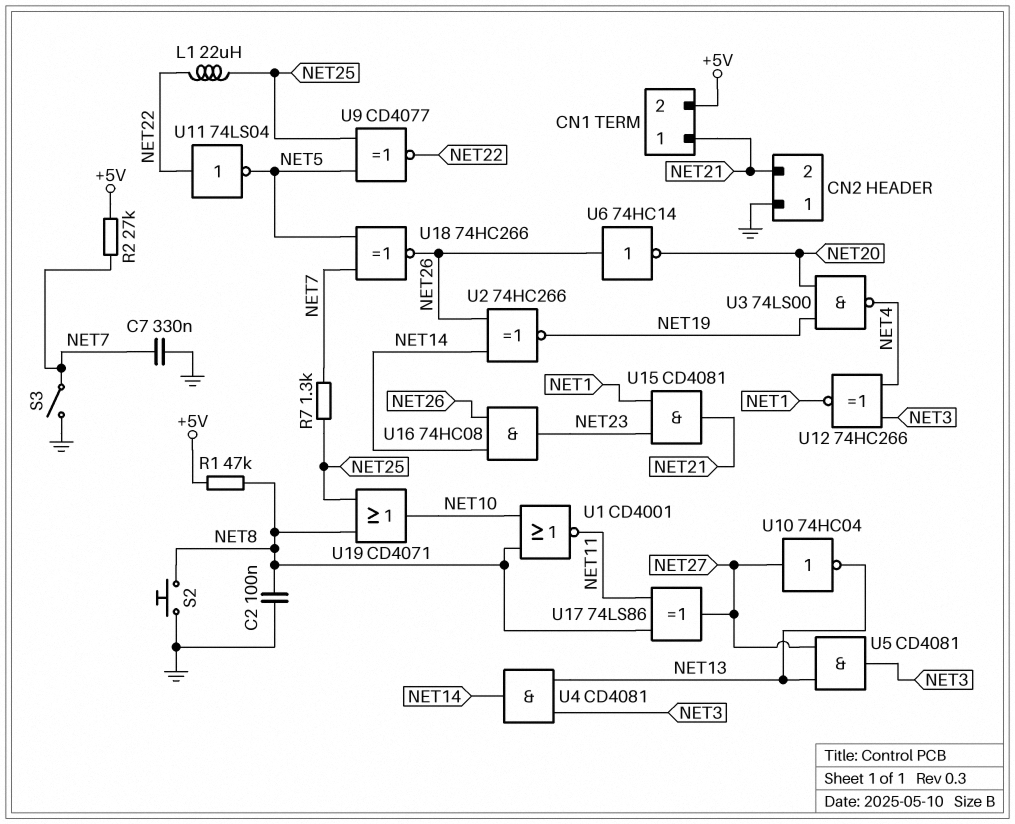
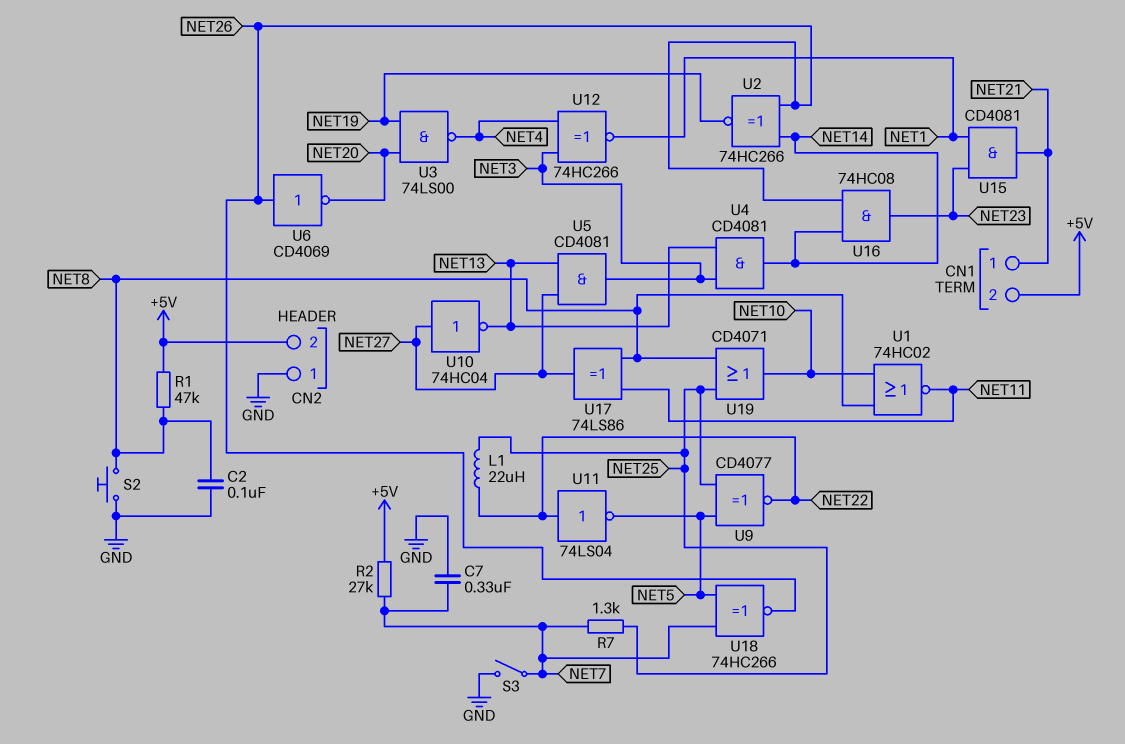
CN2 pin 2: NET21 -> +5V
U1: NOR CD4001 (in NET8, in NET10, out NET11) -> NOR 74HC02 (in NET8, in NET10, out NET11)
U6: NOT 74HC14 (in NET26, out NET20) -> NOT CD4069 (in NET26, out NET20)

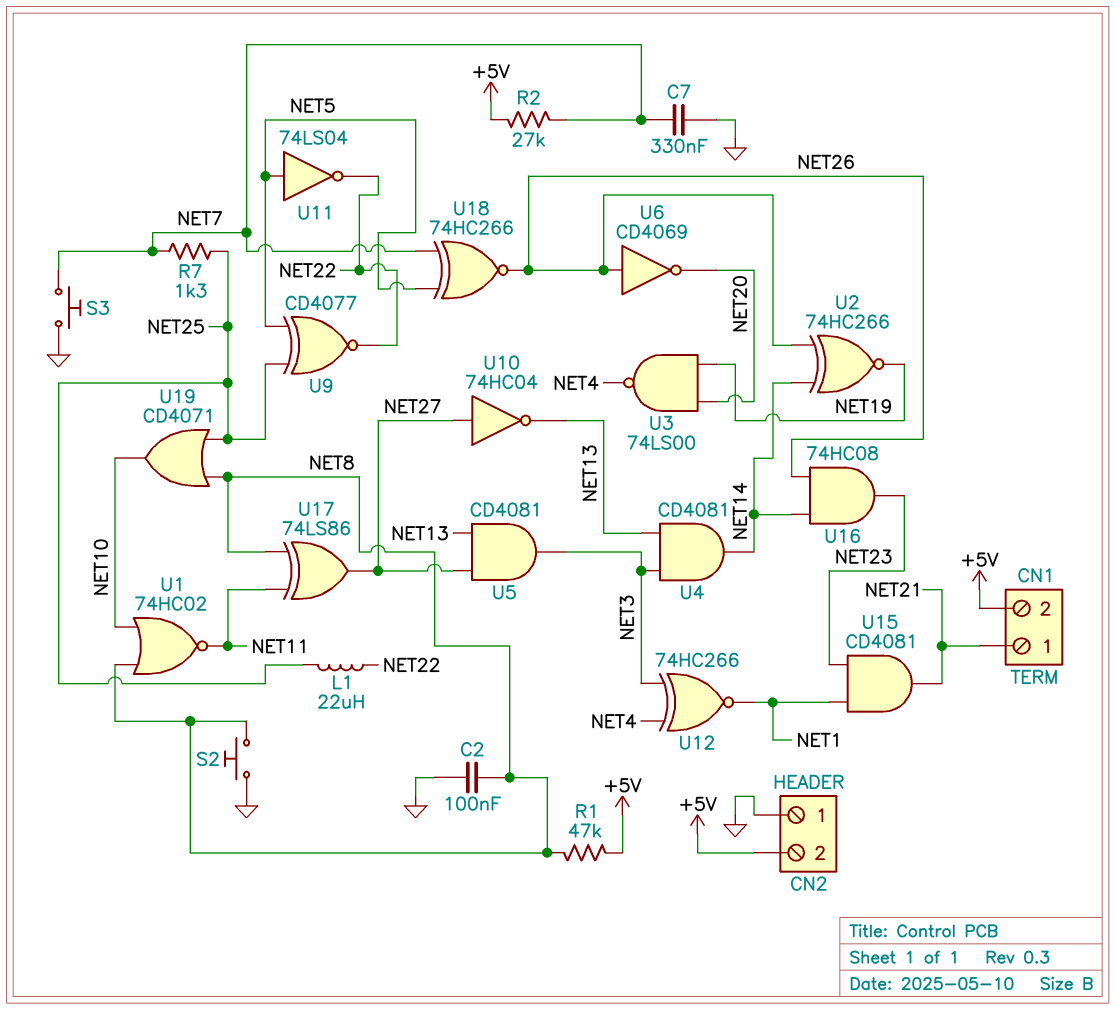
S3: switch (GND, NET7) -> button (GND, NET7)
U11: NOT 74LS04 (in NET22, out NET5) -> NOT 74LS04 (in NET5, out NET22)

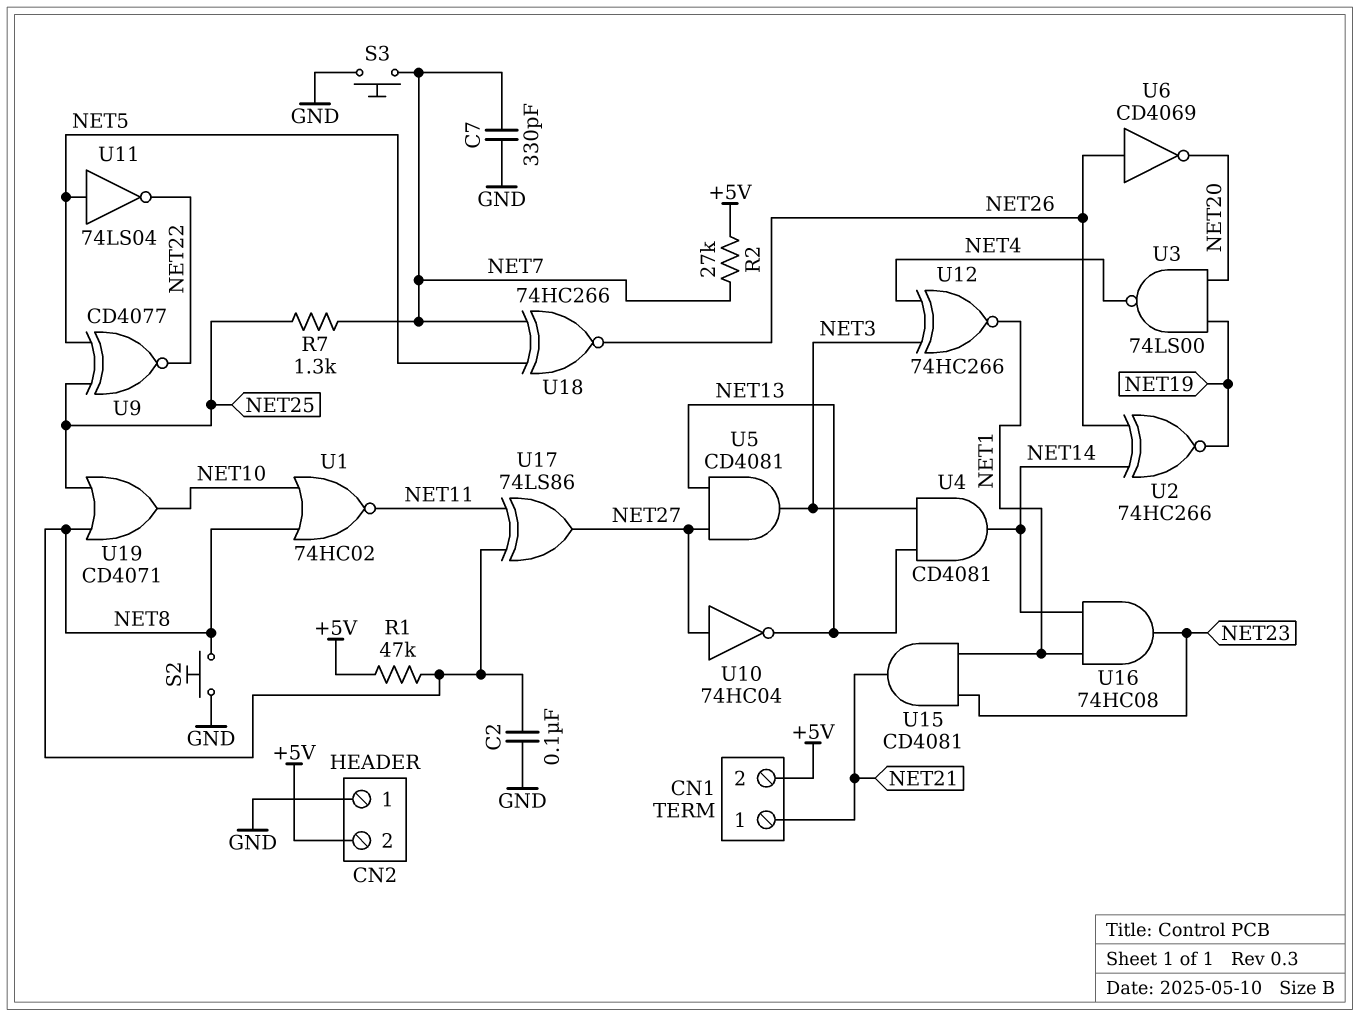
C7: 330nF (GND, NET7) -> 330pF (GND, NET7)
L1: 22uH (NET22, NET25) -> none
U16: AND 74HC08 (in NET14, in NET26, out NET23) -> AND 74HC08 (in NET1, in NET14, out NET23)

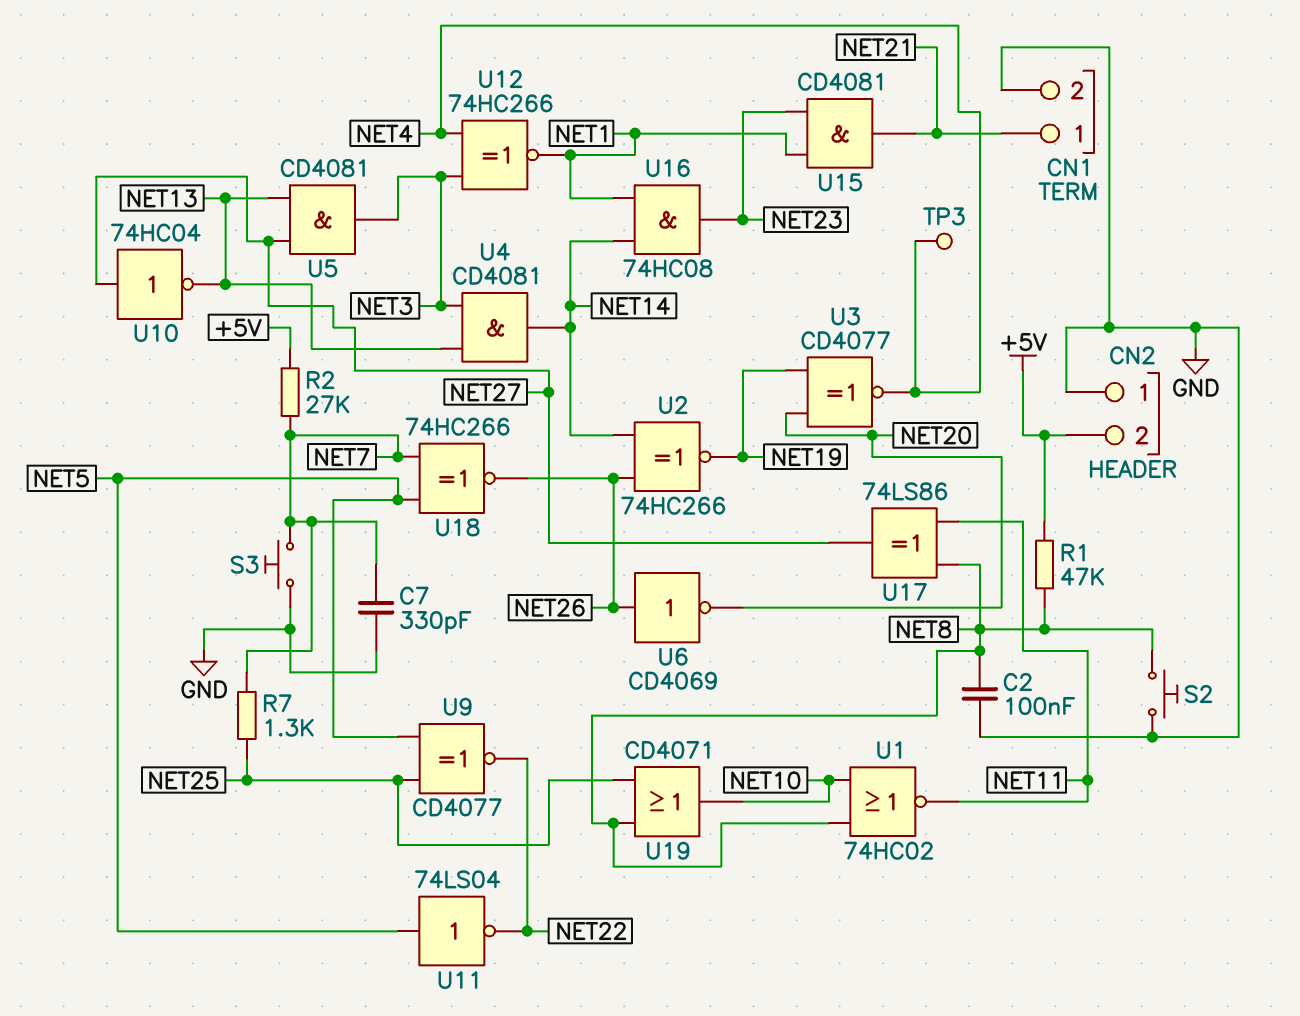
CN1 pin 2: +5V -> GND
TP3: none -> test point (NET4)
U3: NAND 74LS00 (in NET19, in NET20, out NET4) -> XNOR CD4077 (in NET19, in NET20, out NET4)

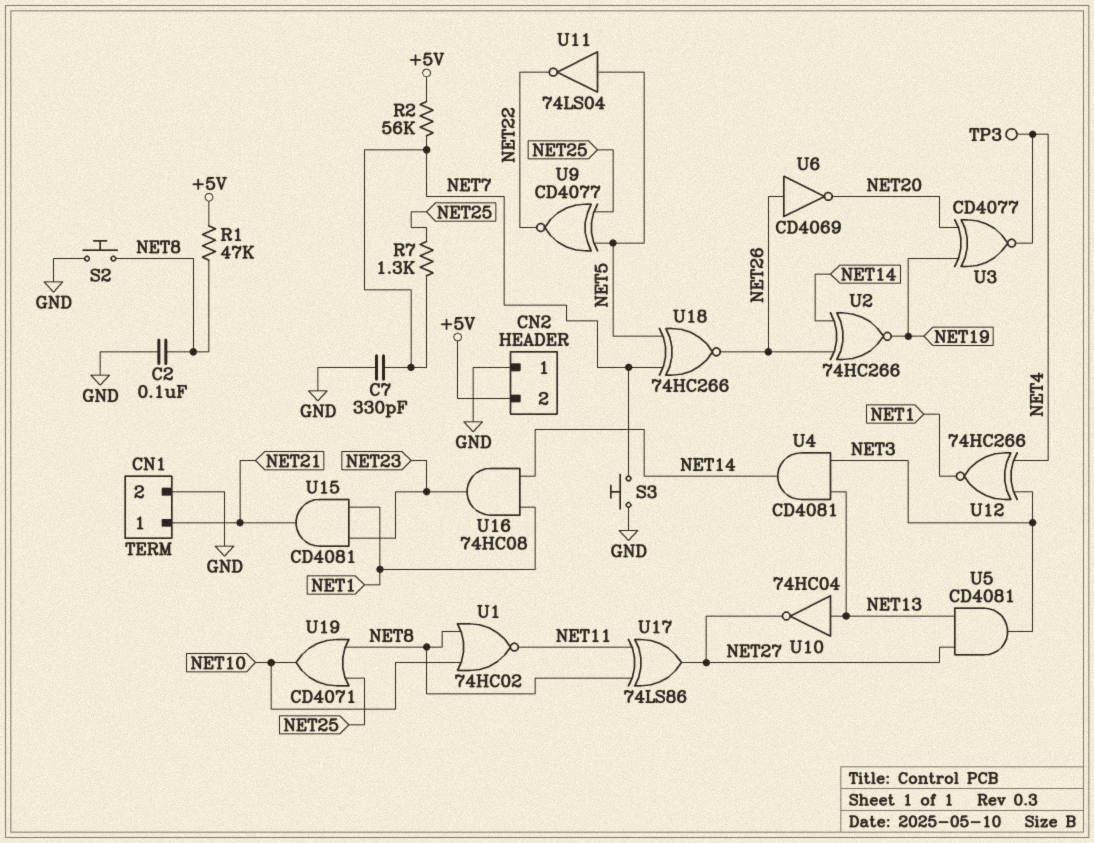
R2: 27k (+5V, NET7) -> 56k (+5V, NET7)
U10: NOT 74HC04 (in NET27, out NET13) -> NOT 74HC04 (in NET13, out NET27)

